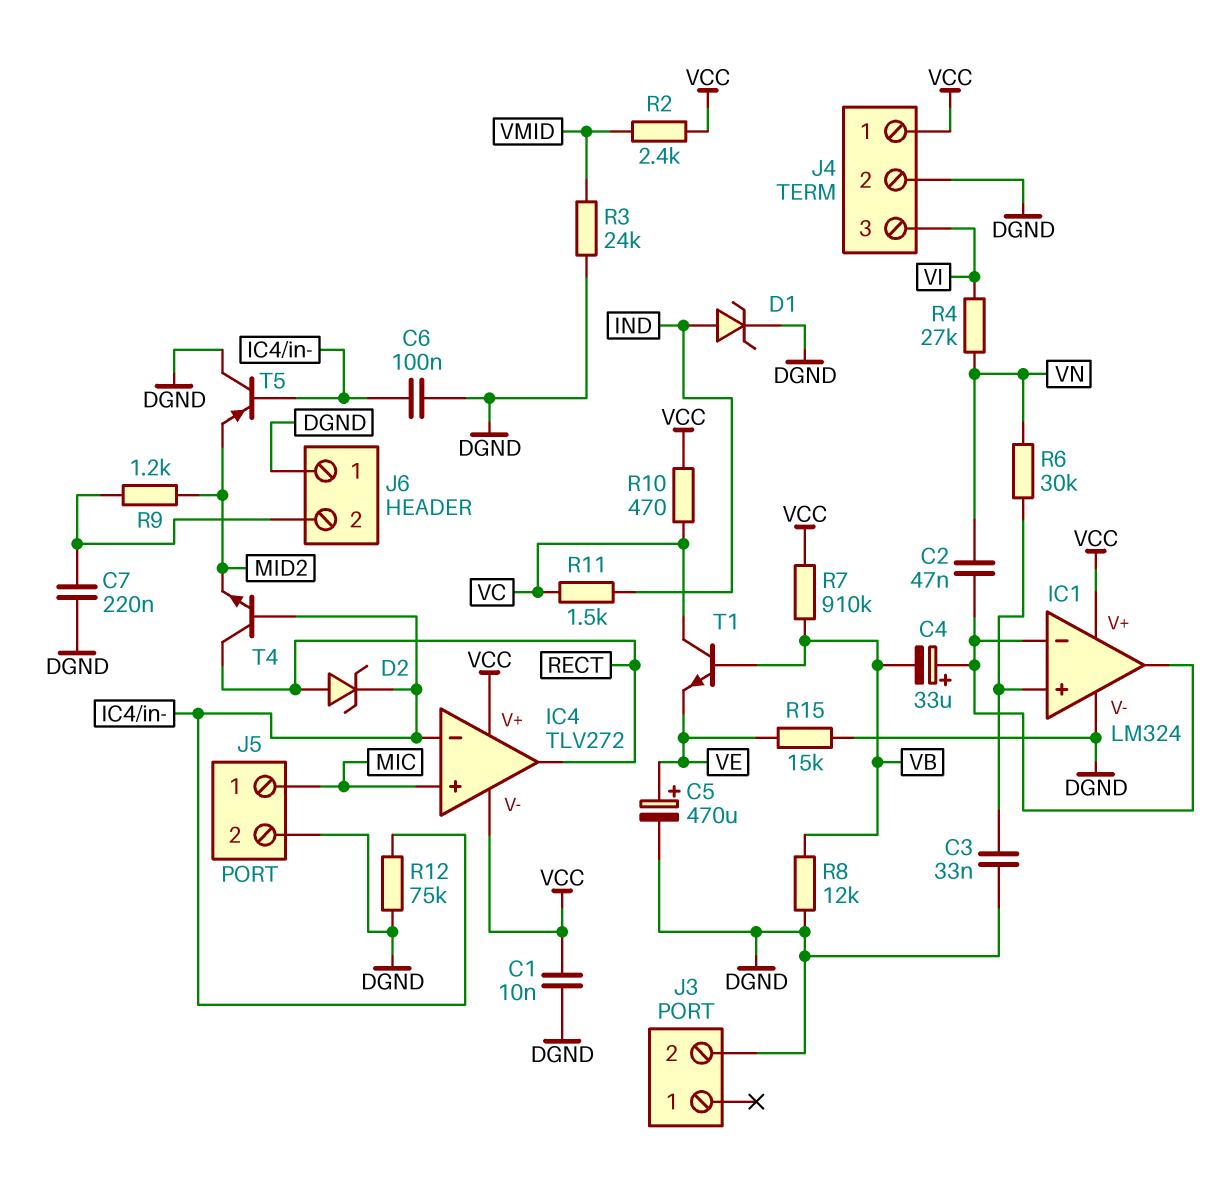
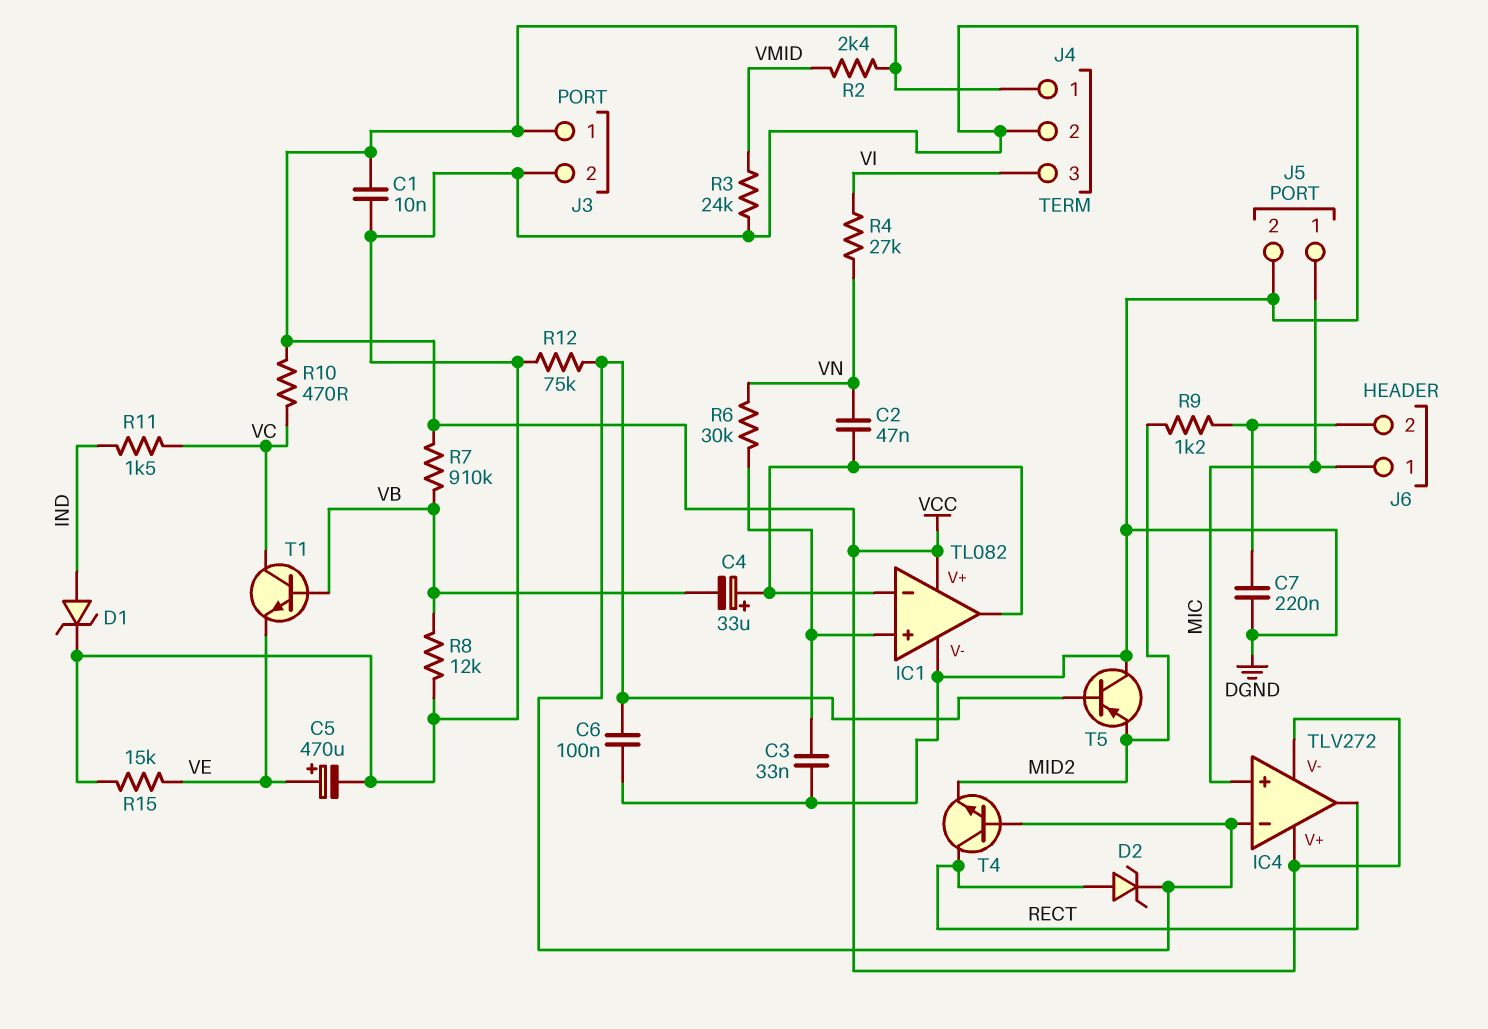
IC1: LM324 -> TL082
J3 pin 1: none -> VCC
J6 pin 1: DGND -> MIC

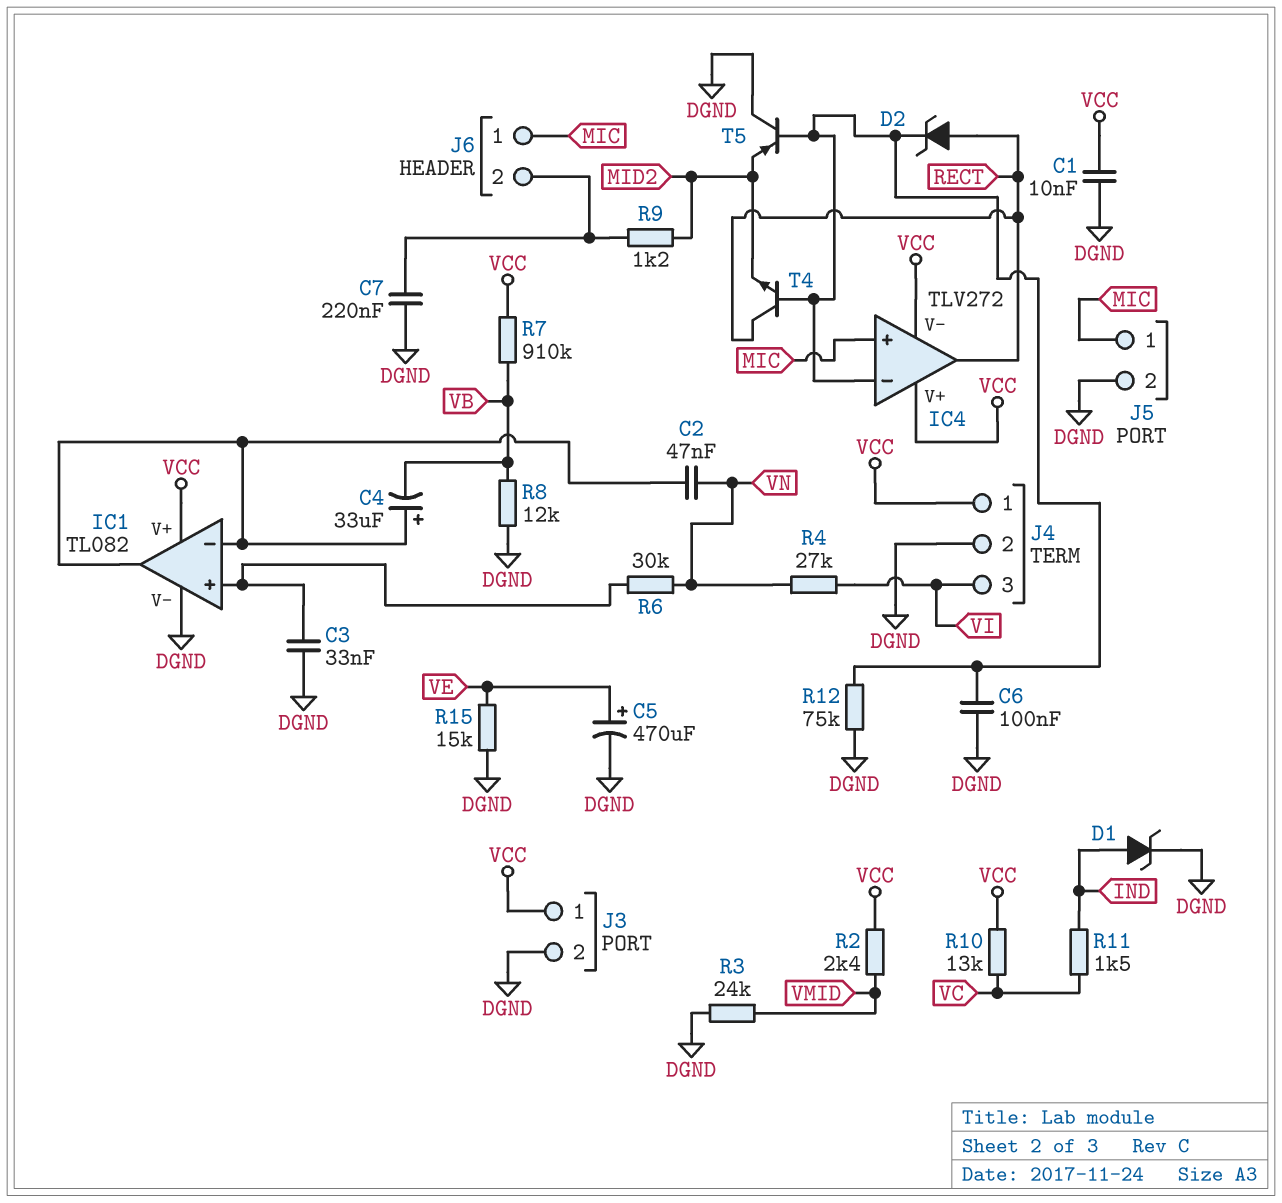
R10: 470 (VC, VCC) -> 13k (VC, VCC)
T1: NPN (B VB, C VC, E VE) -> none

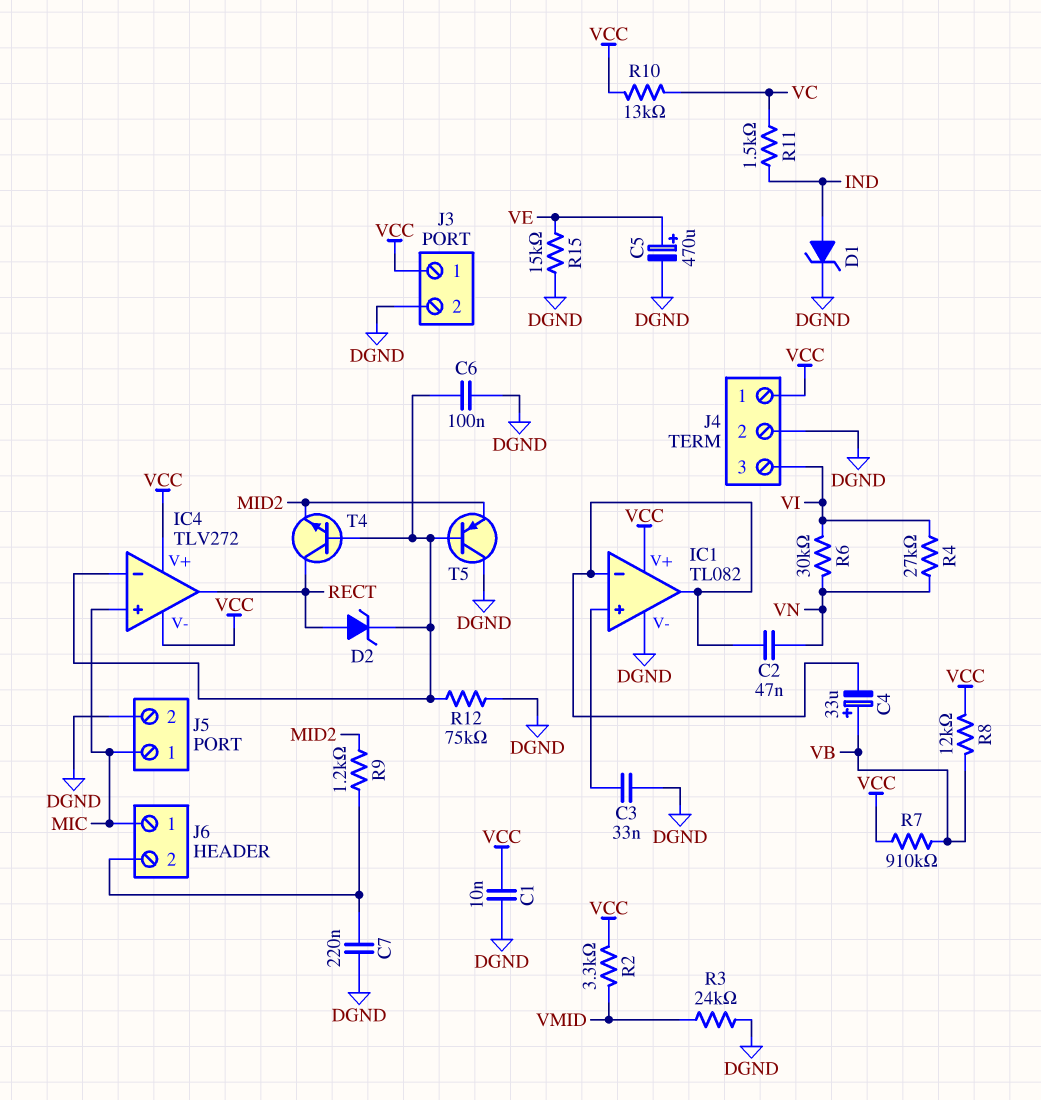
C4: 33uF (plus IC1/in-, minus VB) -> 33uF (plus VB, minus IC1/in-)
R2: 2.4k (VCC, VMID) -> 3.3k (VCC, VMID)
R6: 30k (IC1/in+, VN) -> 30k (VI, VN)
R8: 12k (DGND, VB) -> 12k (VB, VCC)

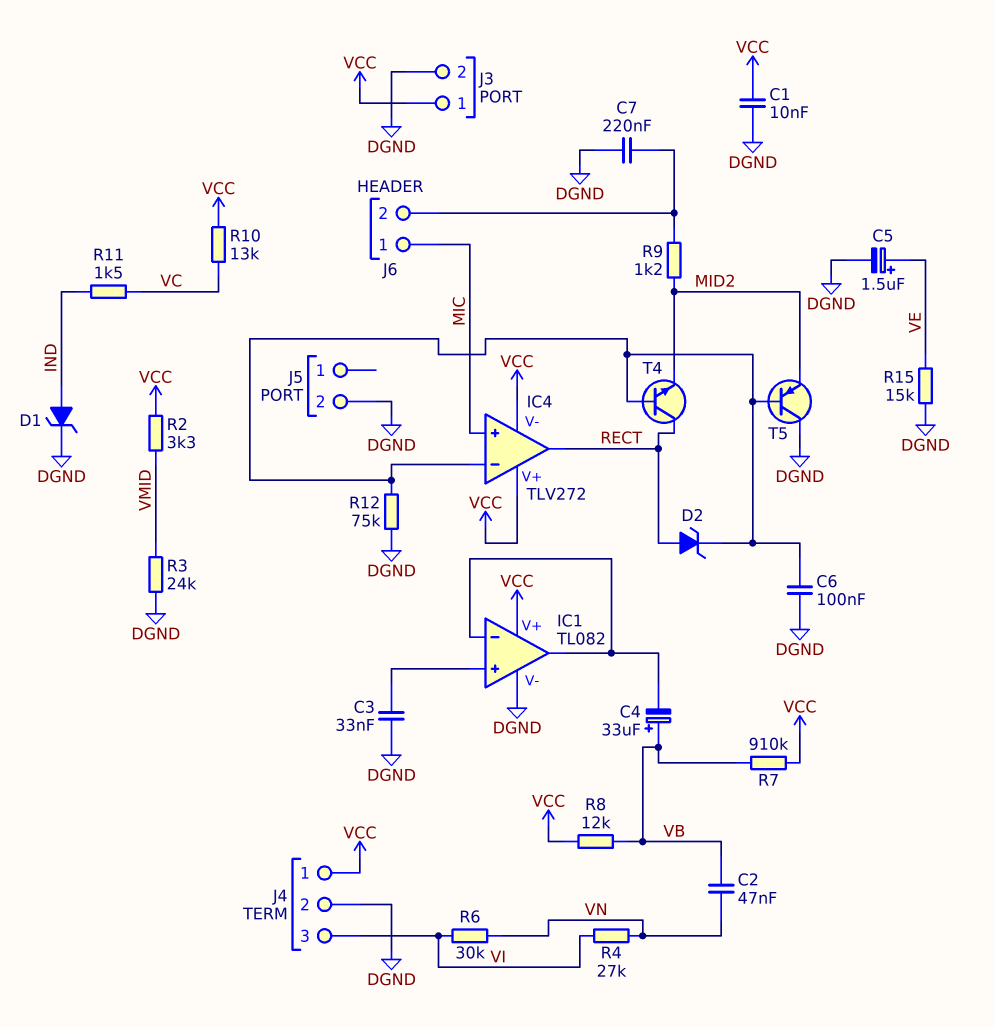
C2: 47nF (IC1/in-, VN) -> 47nF (VB, VN)
C5: 470uF (plus VE, minus DGND) -> 1.5uF (plus VE, minus DGND)
J5 pin 1: MIC -> none

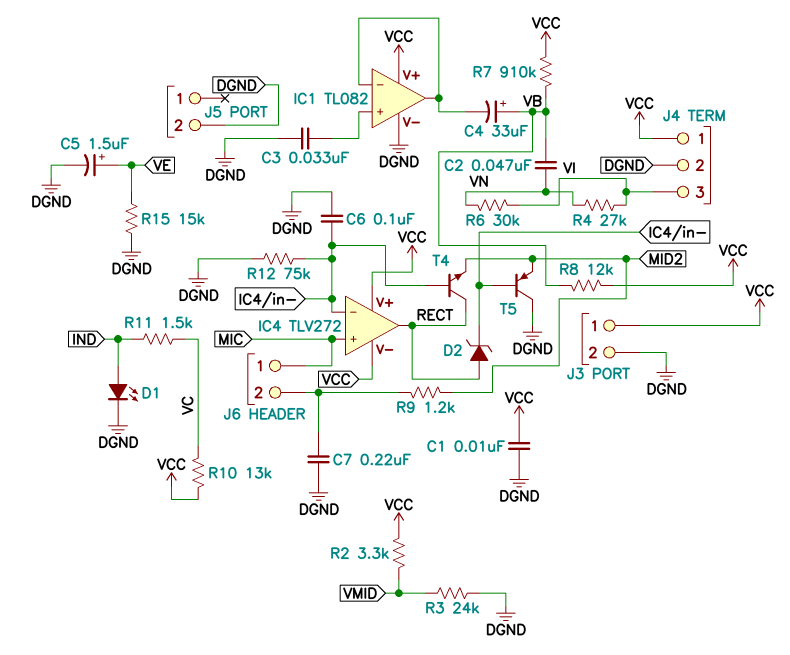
D1: zener (A IND, K DGND) -> LED (A IND, K DGND)

